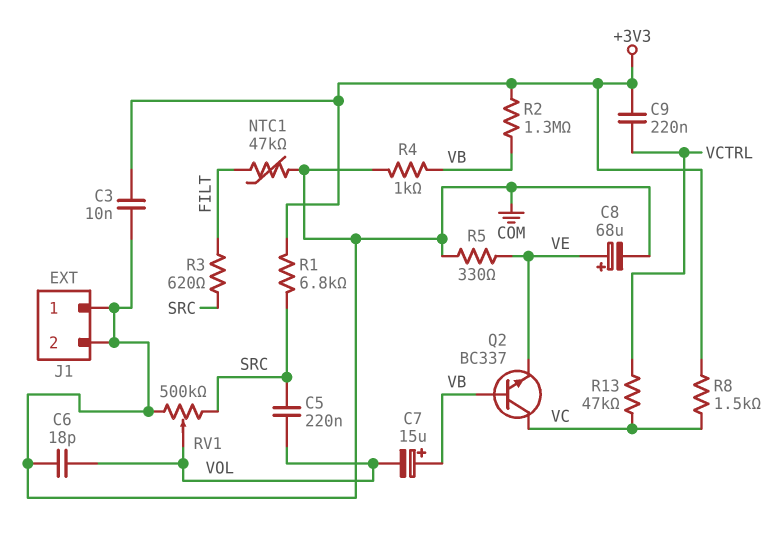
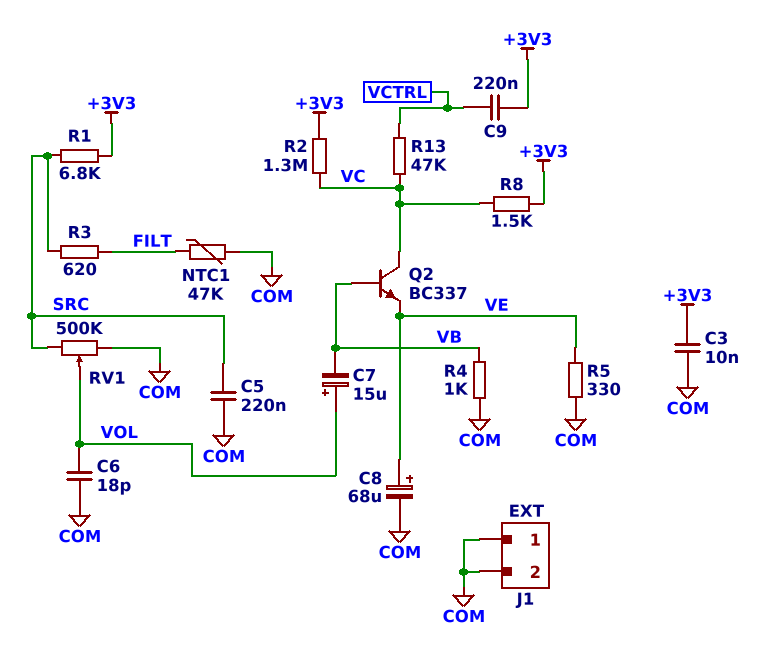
C5: 220nF (SRC, VOL) -> 220nF (COM, SRC)
C7: 15uF (plus VB, minus VOL) -> 15uF (plus VOL, minus VB)
R2: 1.3M (+3V3, VB) -> 1.3M (+3V3, VC)

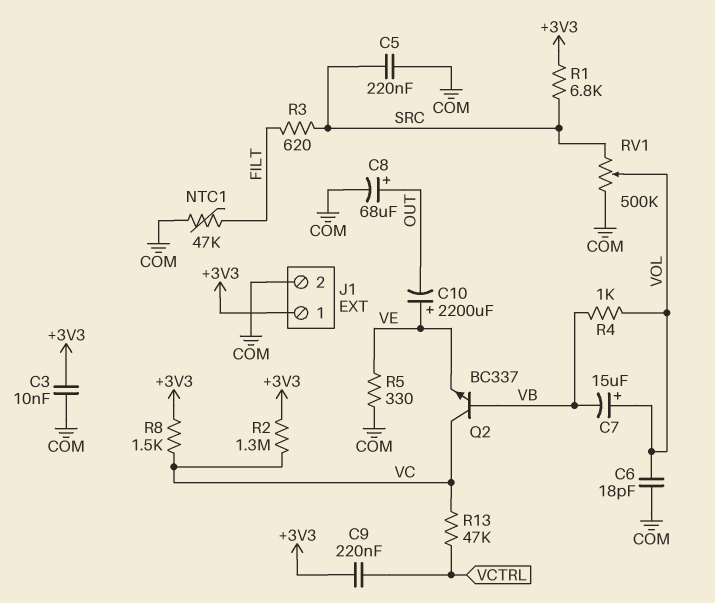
C8: 68uF (plus VE, minus COM) -> 68uF (plus OUT, minus COM)
C10: none -> 2200uF (plus VE, minus OUT)
J1 pin 1: COM -> +3V3
R4: 1k (COM, VB) -> 1k (VB, VOL)

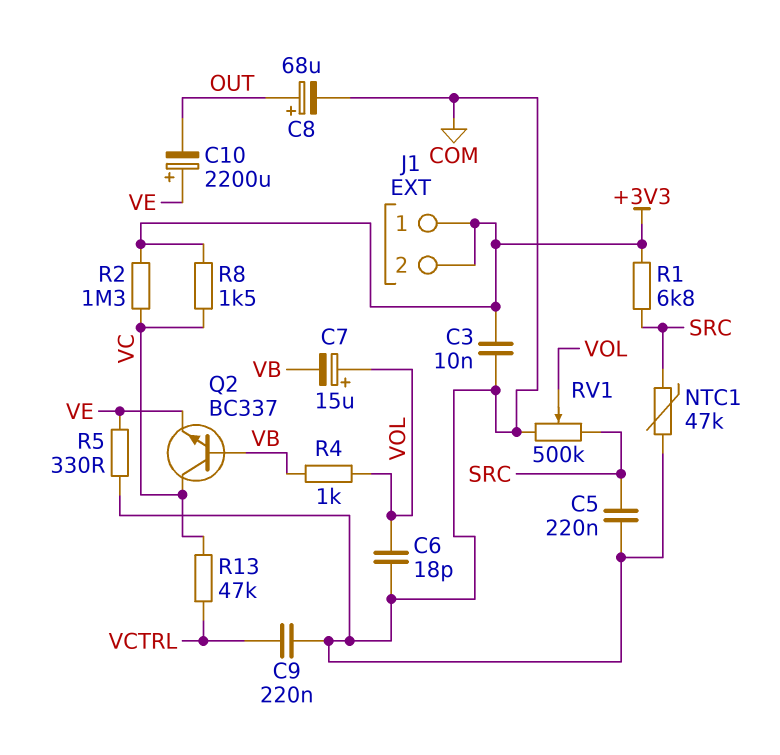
C9: 220nF (+3V3, VCTRL) -> 220nF (COM, VCTRL)
J1 pin 2: COM -> +3V3
NTC1: 47k (COM, FILT) -> 47k (COM, SRC)
R3: 620 (FILT, SRC) -> none

